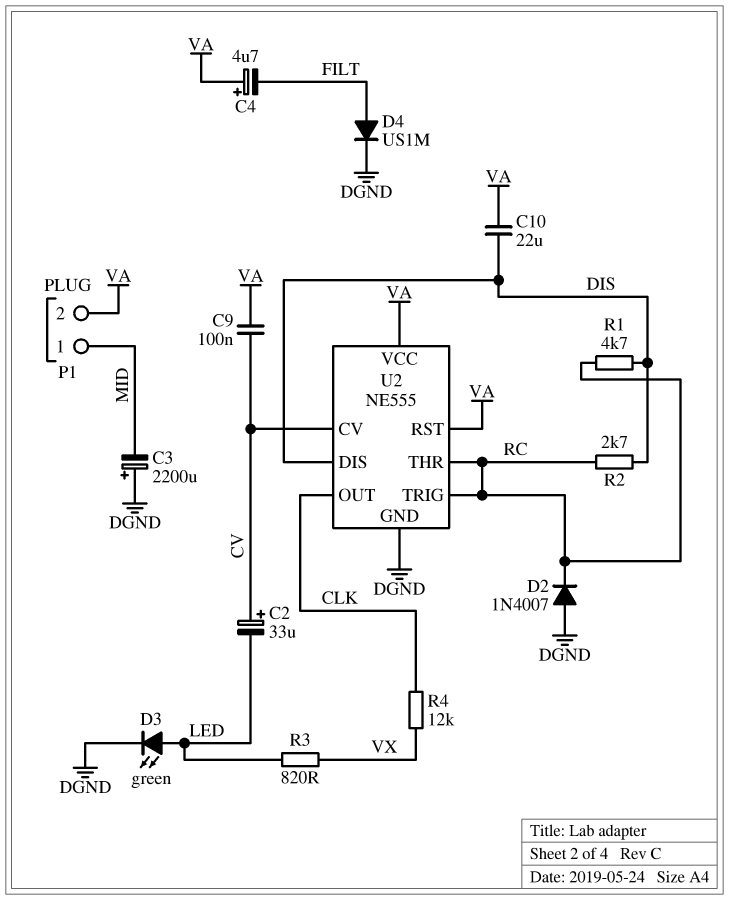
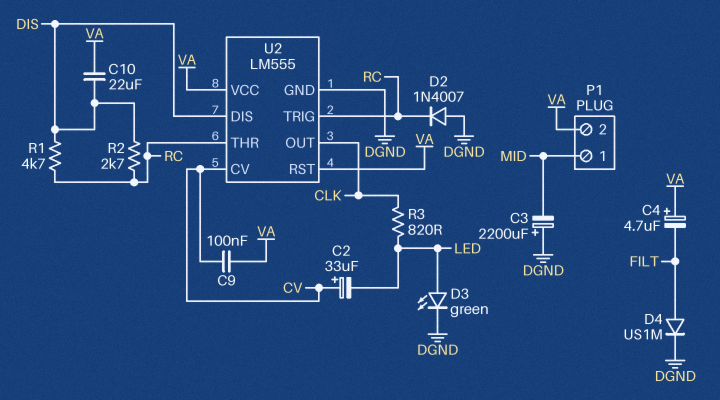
R3: 820 (LED, VX) -> 820 (CLK, LED)
R4: 12k (CLK, VX) -> none
U2: NE555 -> LM555

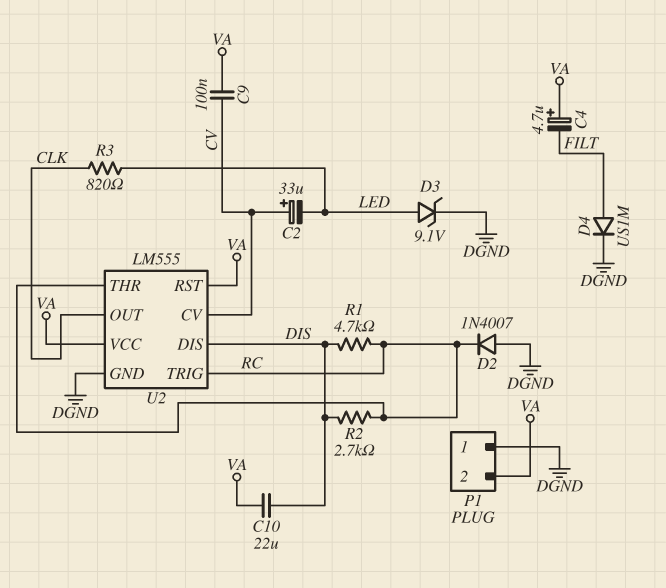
C3: 2200uF (plus DGND, minus MID) -> none
D3: LED green (A LED, K DGND) -> zener 9.1V (A LED, K DGND)
P1 pin 1: MID -> DGND

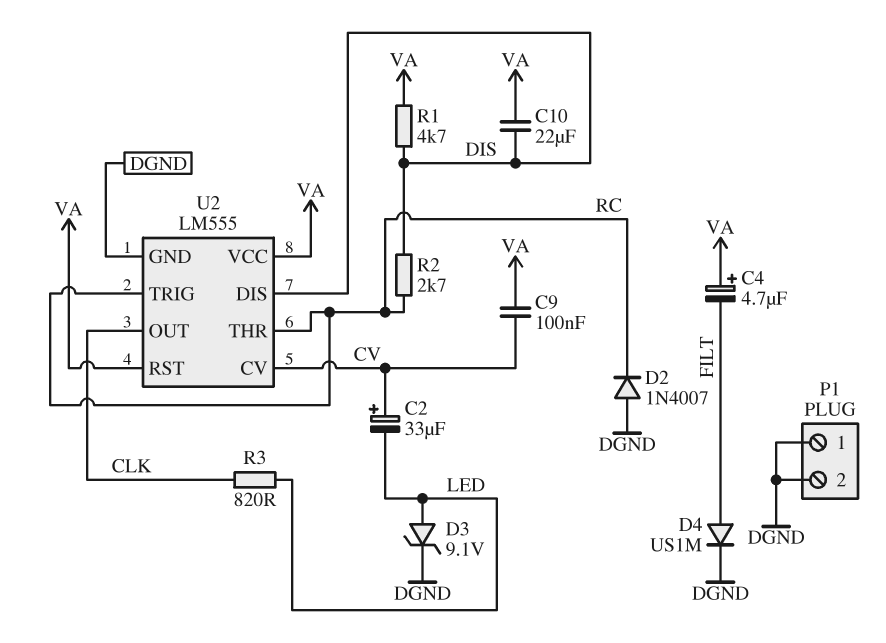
P1 pin 2: VA -> DGND
R1: 4.7k (DIS, RC) -> 4.7k (DIS, VA)

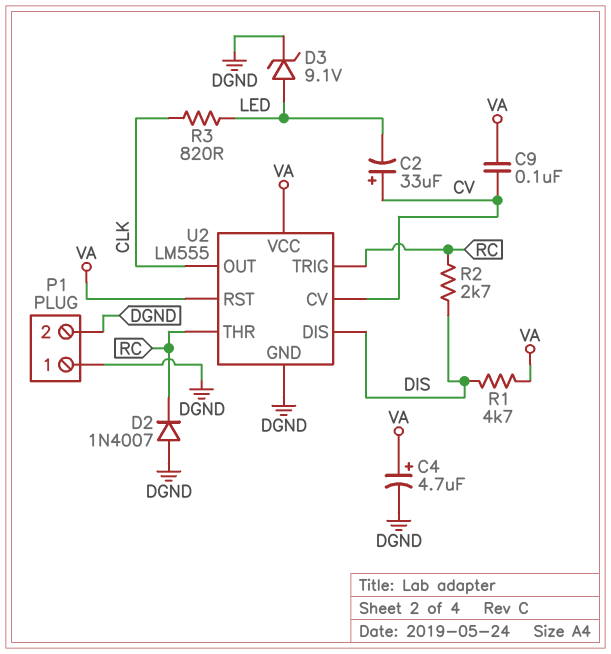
C4: 4.7uF (plus VA, minus FILT) -> 4.7uF (plus VA, minus DGND)
C10: 22uF (DIS, VA) -> none
D4: diode US1M (A FILT, K DGND) -> none

